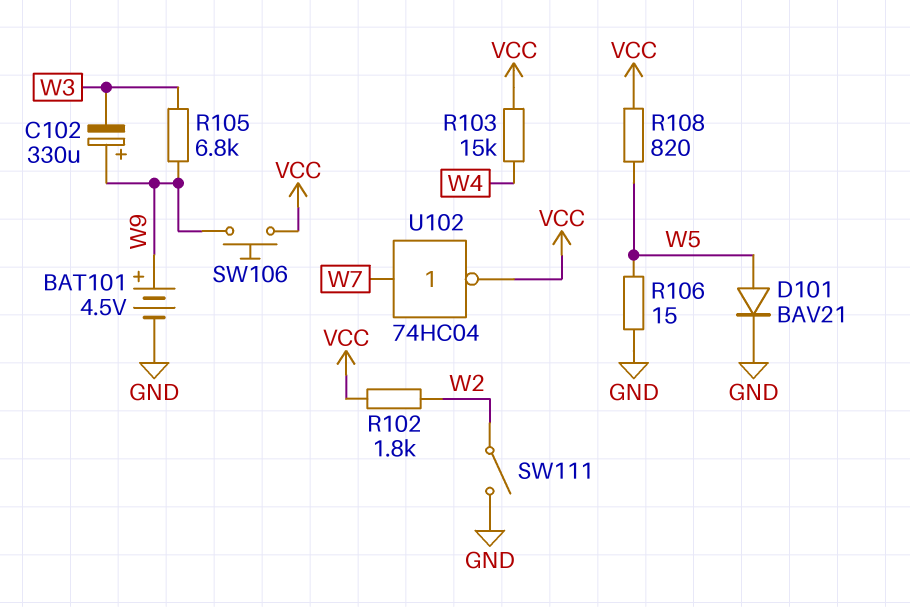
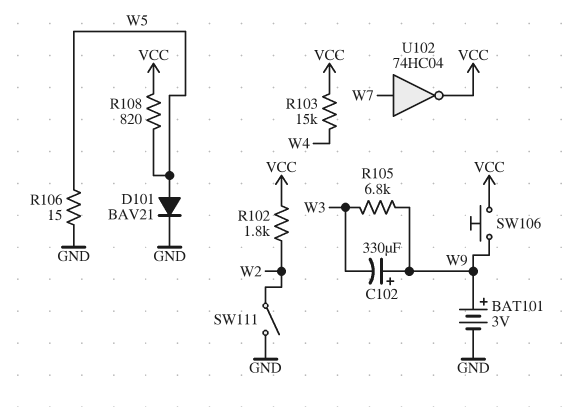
BAT101: 4.5V (plus W9, minus GND) -> 3V (plus W9, minus GND)

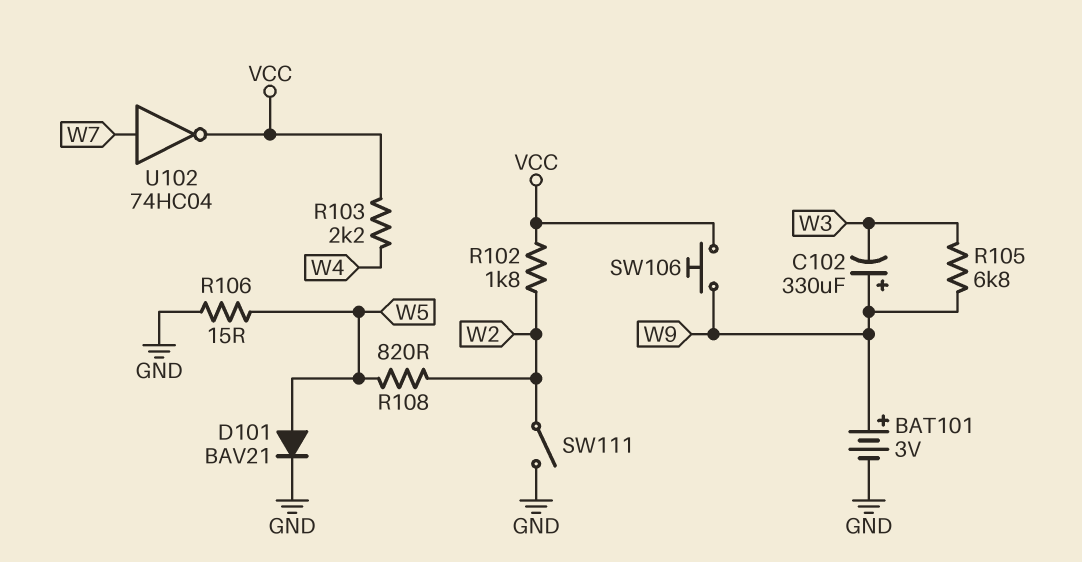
R103: 15k (VCC, W4) -> 2.2k (VCC, W4)
R108: 820 (VCC, W5) -> 820 (W2, W5)

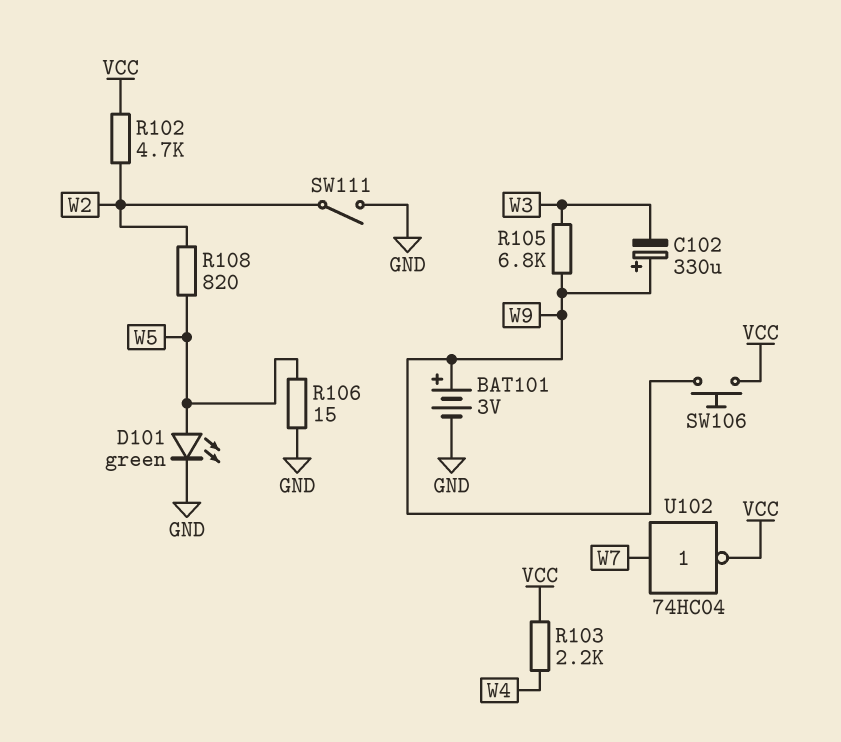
D101: diode BAV21 (A W5, K GND) -> LED green (A W5, K GND)
R102: 1.8k (VCC, W2) -> 4.7k (VCC, W2)

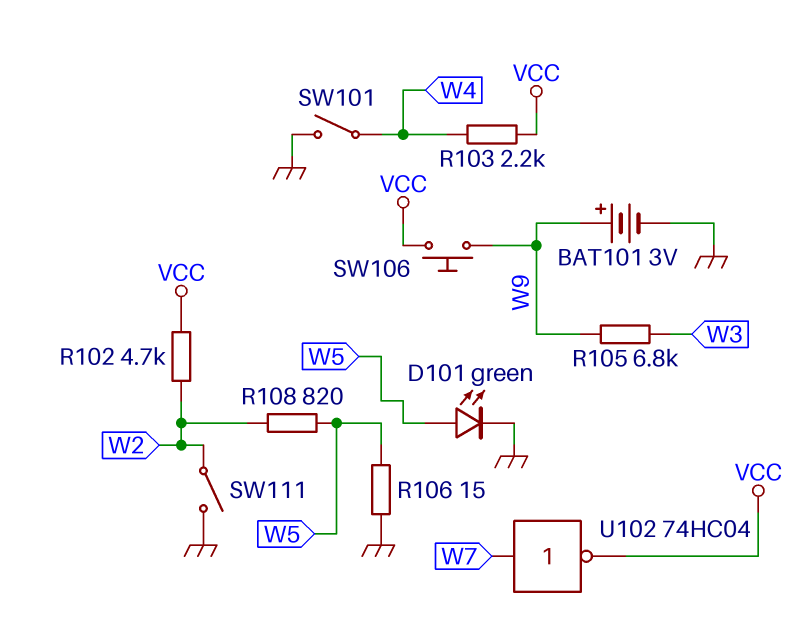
C102: 330uF (plus W9, minus W3) -> none
SW101: none -> switch (GND, W4)

